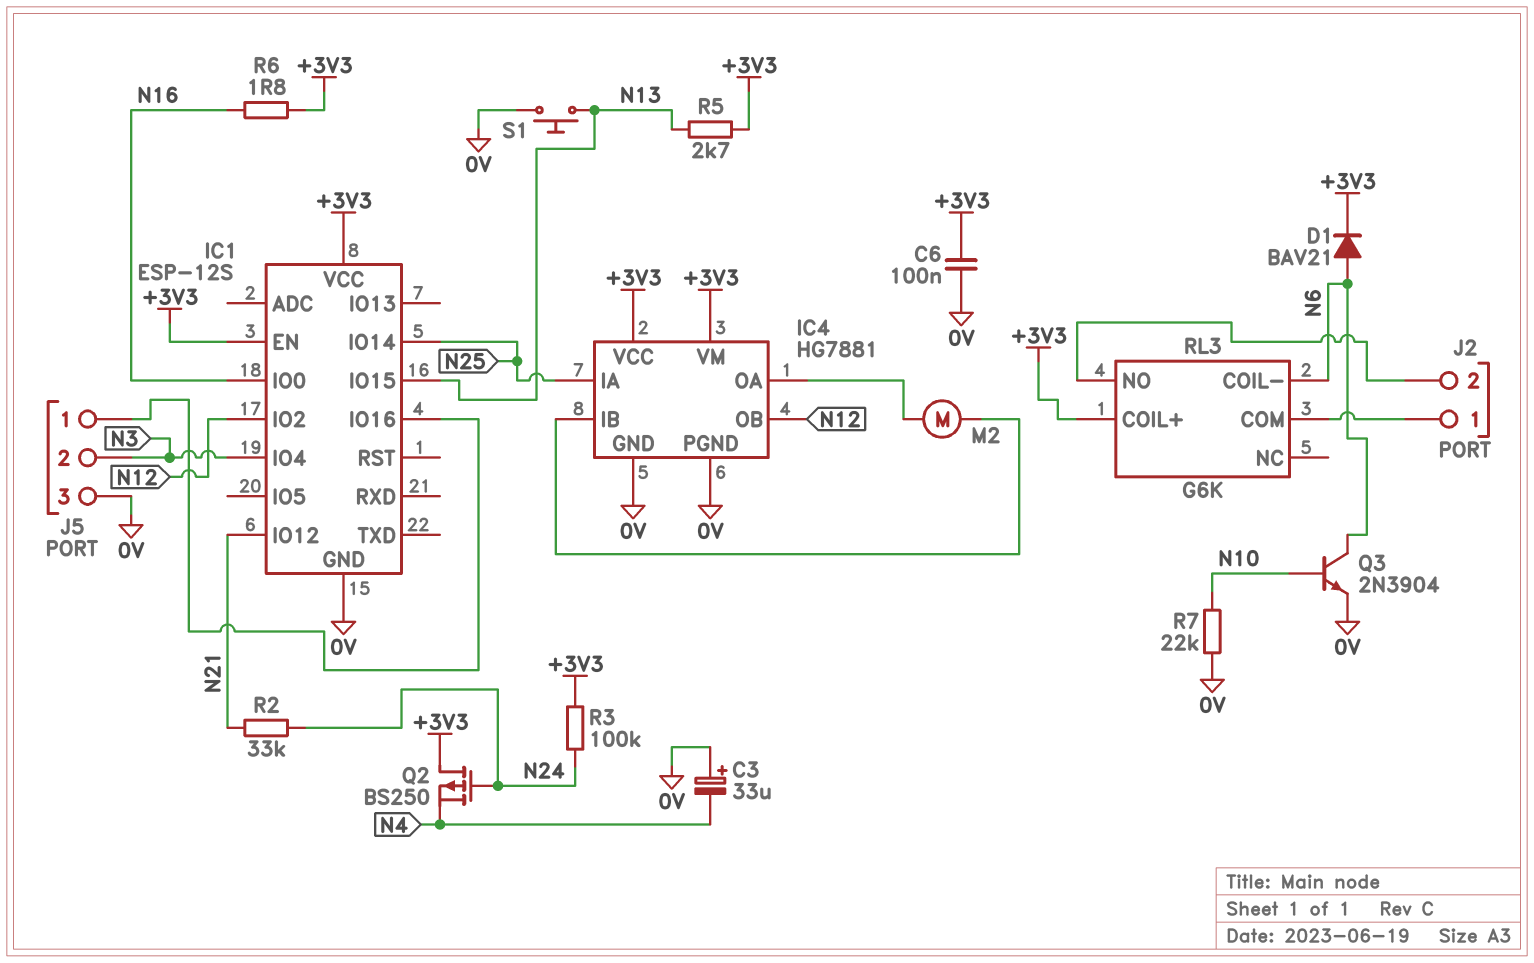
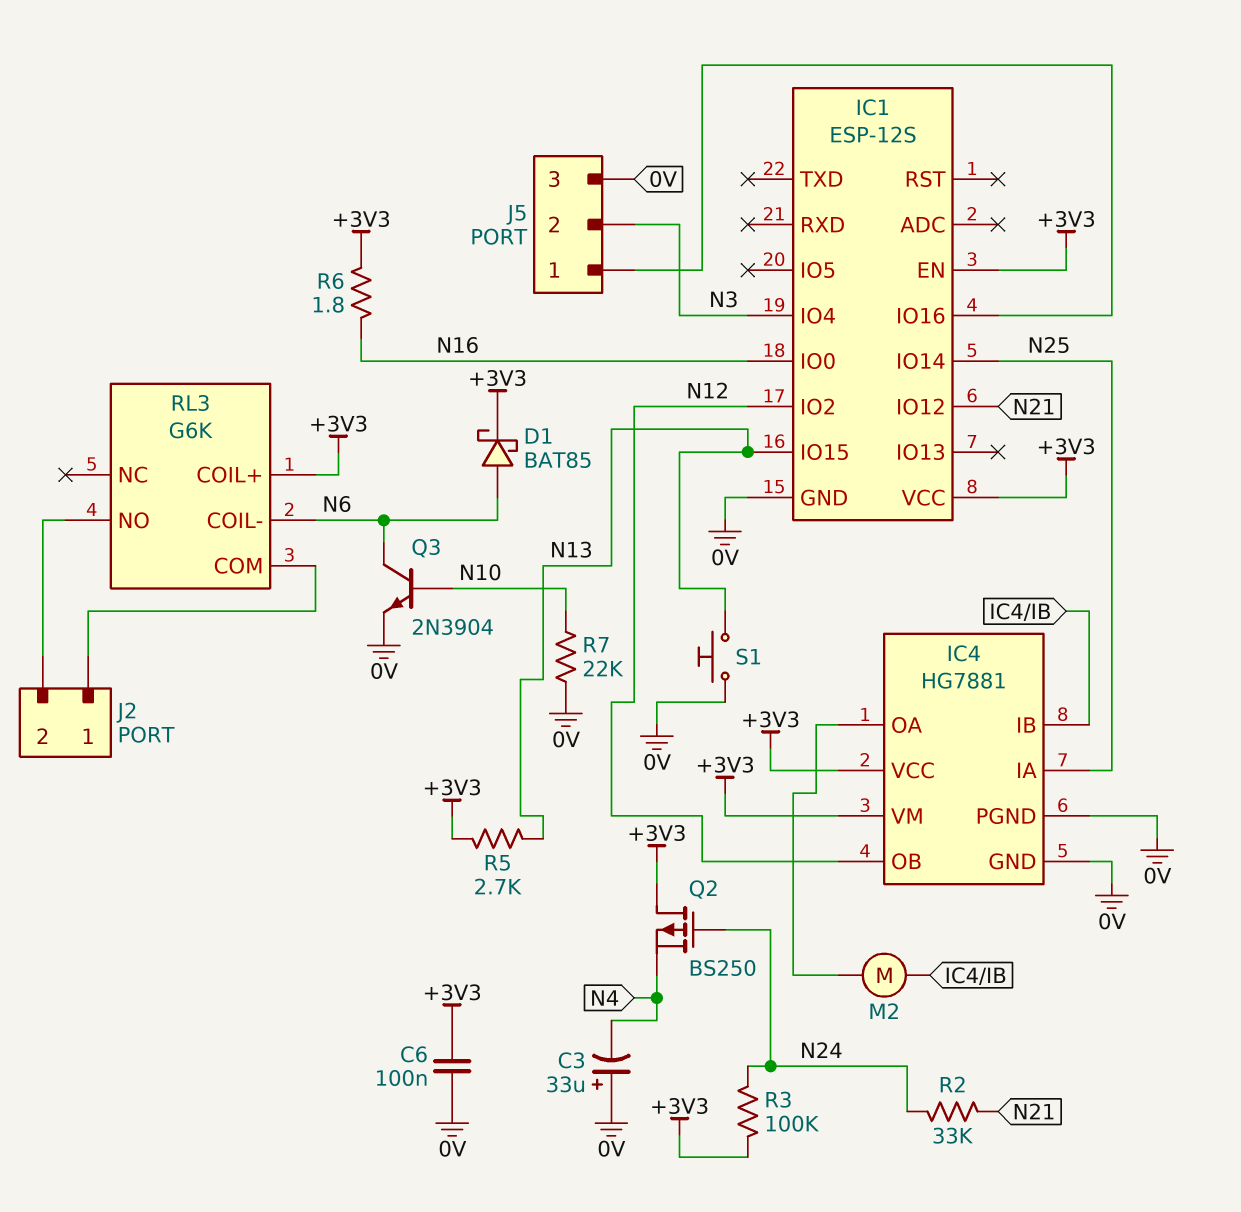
D1: diode BAV21 (A N6, K +3V3) -> schottky BAT85 (A N6, K +3V3)

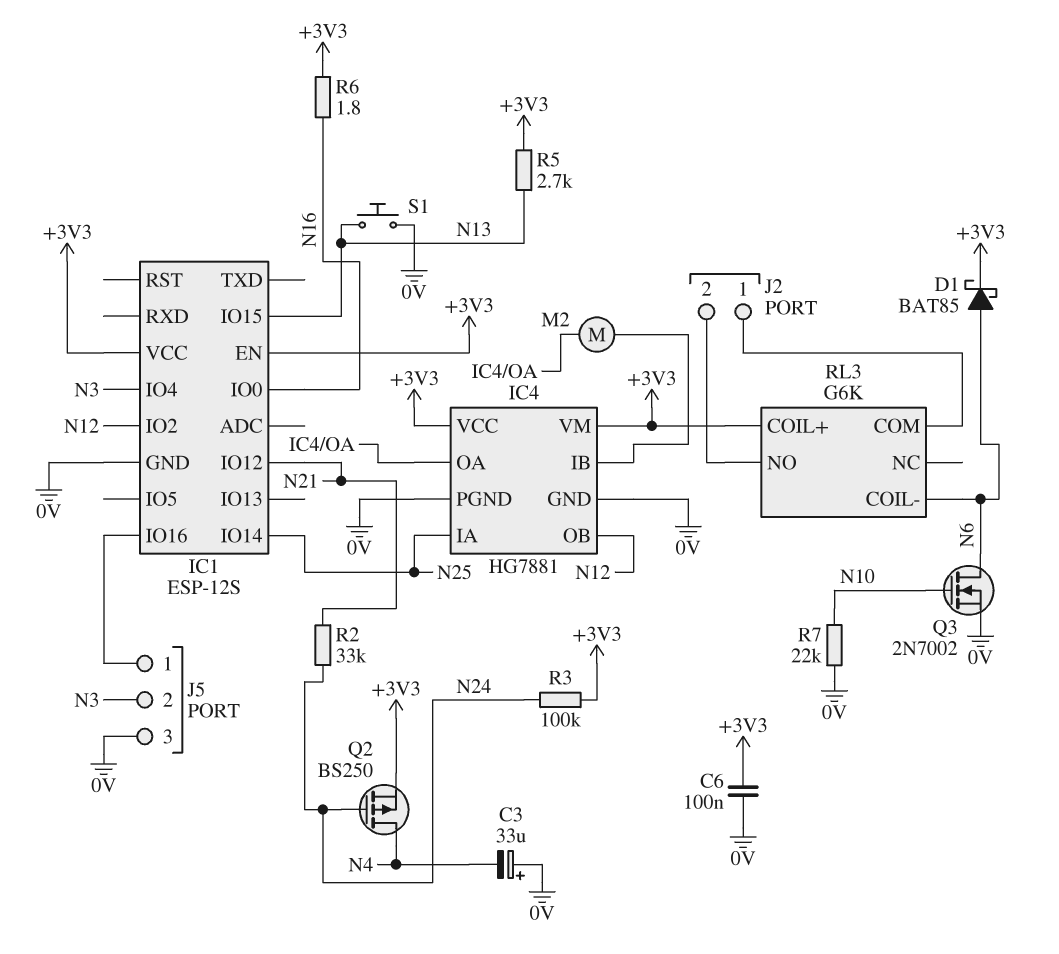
Q2: PMOS BS250 (G N24, D +3V3, S N4) -> PMOS BS250 (G N24, D N4, S +3V3)
Q3: NPN 2N3904 (B N10, C N6, E 0V) -> NMOS 2N7002 (G N10, D N6, S 0V)

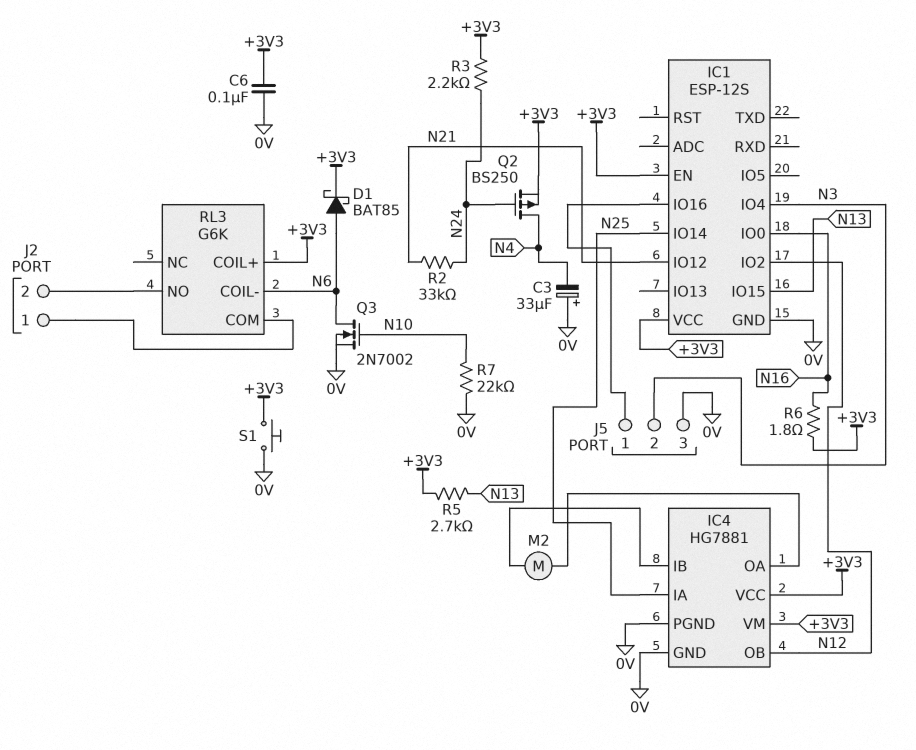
R3: 100k (+3V3, N24) -> 2.2k (+3V3, N24)
S1: button (0V, N13) -> button (+3V3, 0V)

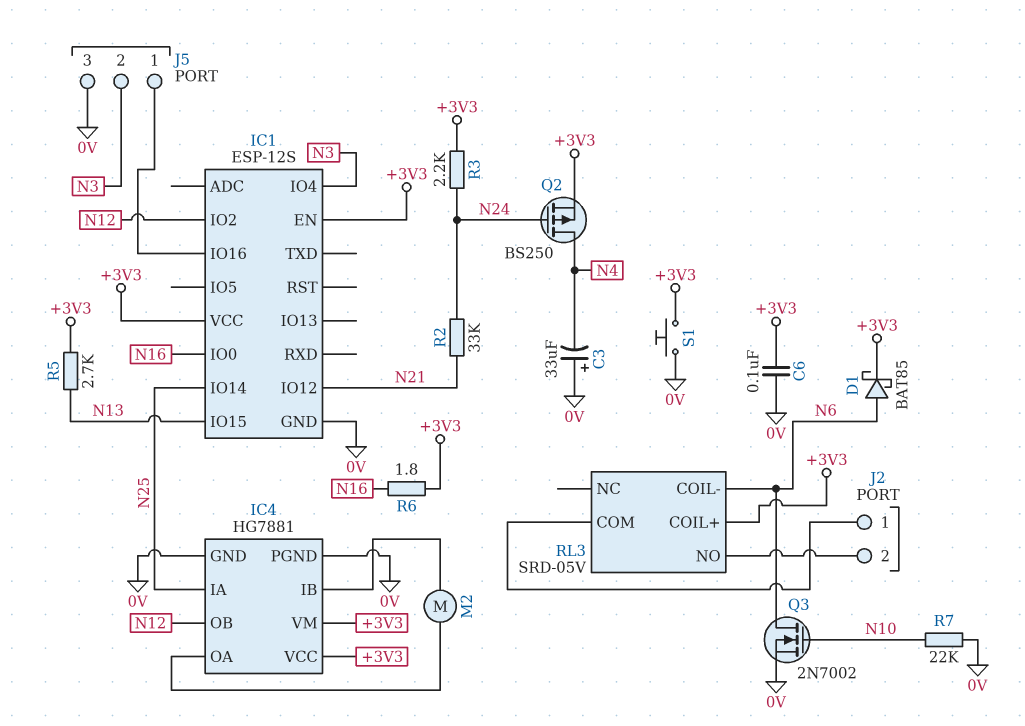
RL3: G6K -> SRD-05V

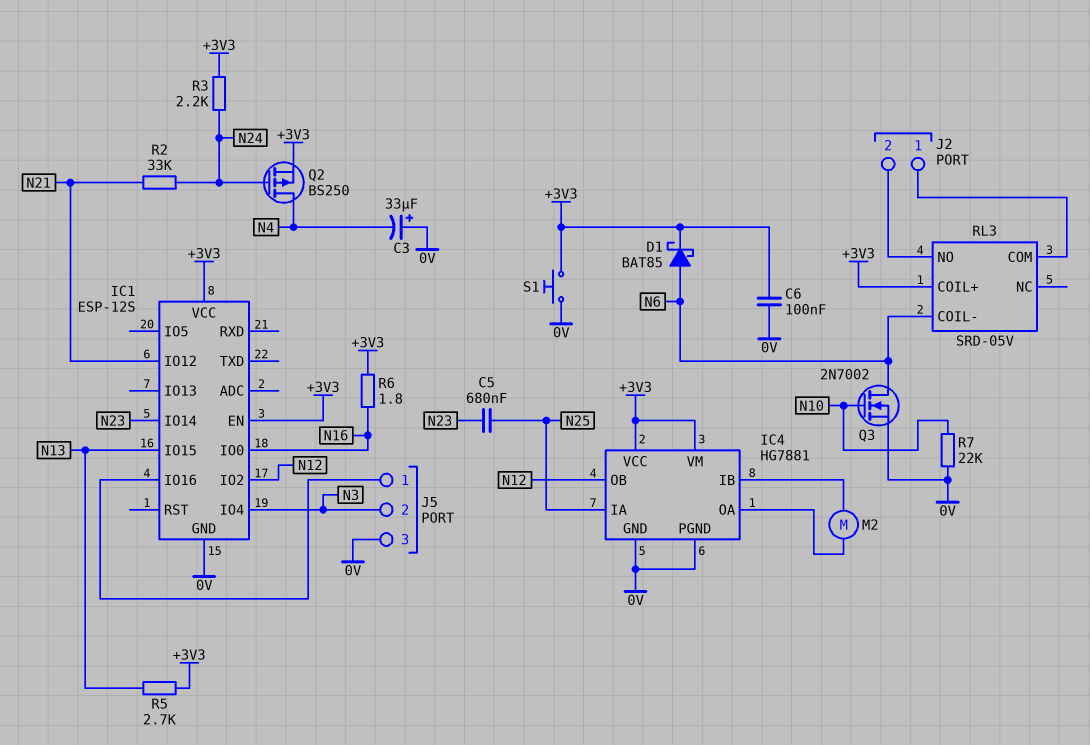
C5: none -> 680nF (N23, N25)
IC1 pin IO14: N25 -> N23

